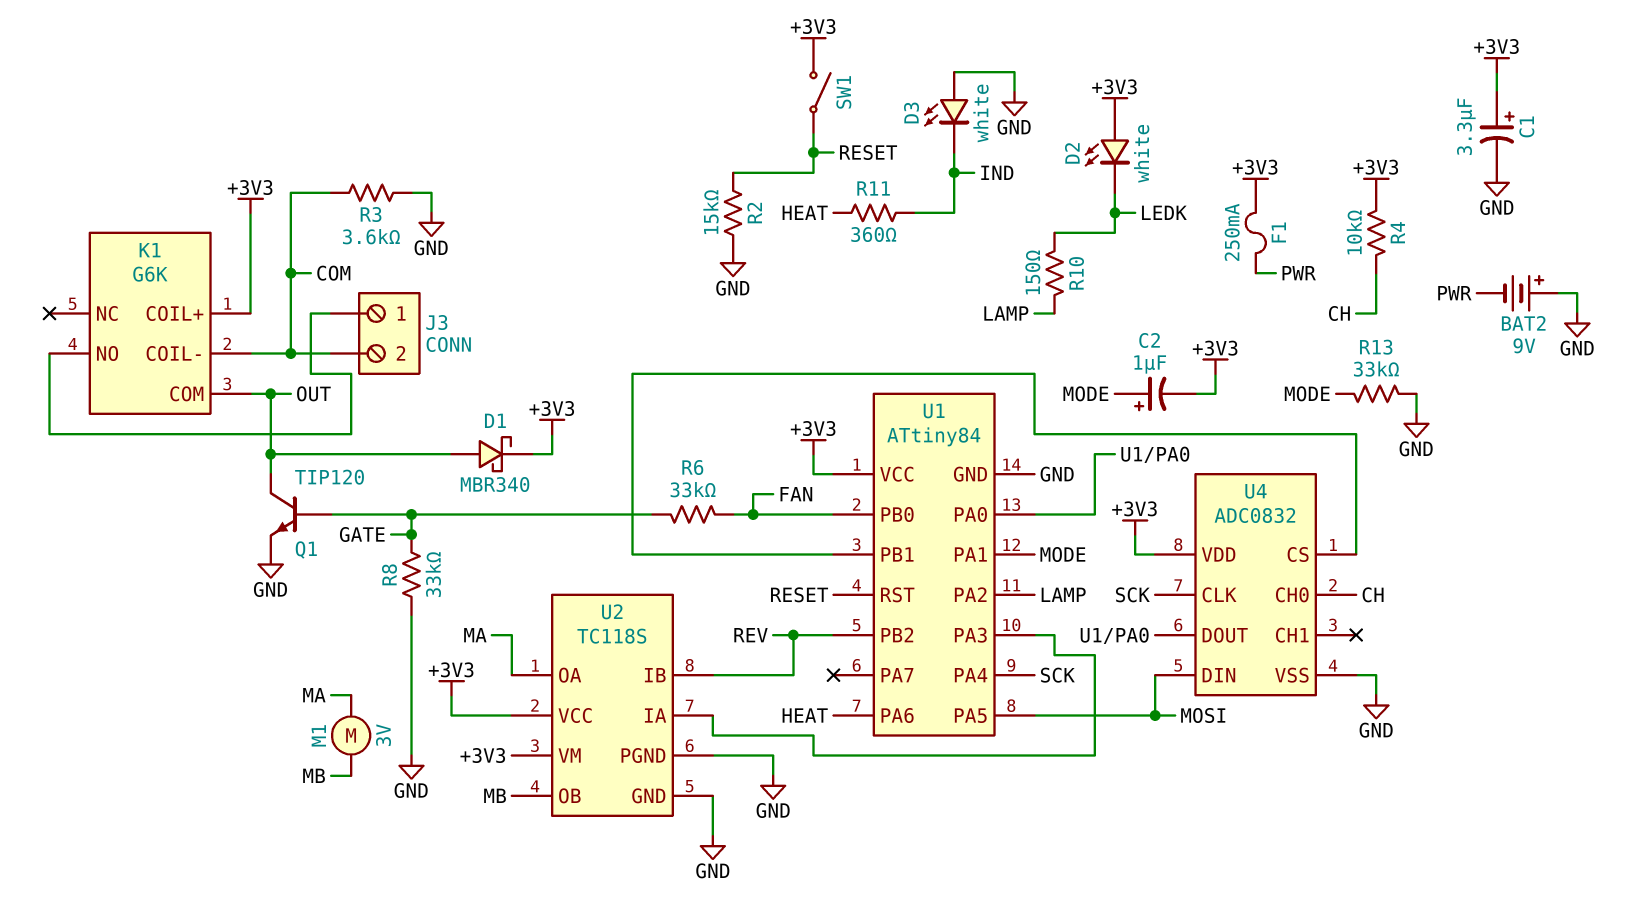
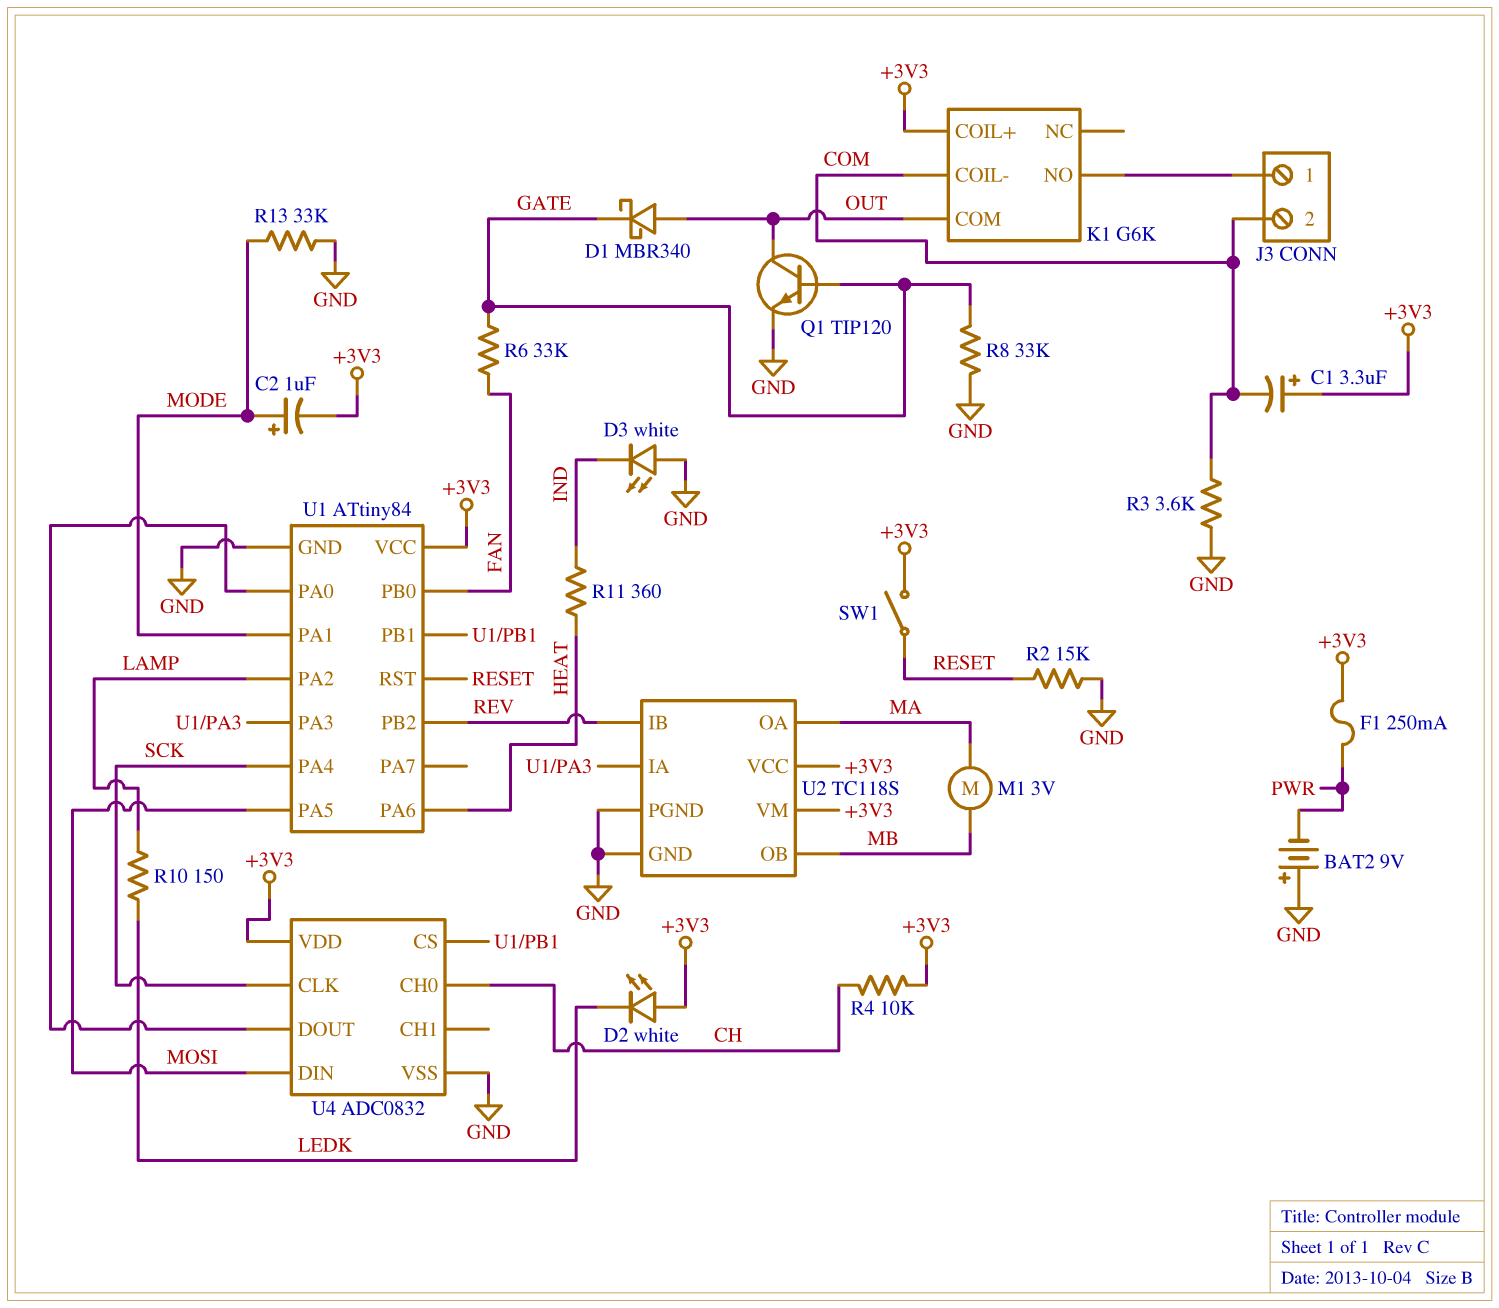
C1: 3.3uF (plus +3V3, minus GND) -> 3.3uF (plus +3V3, minus COM)
D1: schottky MBR340 (A OUT, K +3V3) -> schottky MBR340 (A OUT, K GATE)

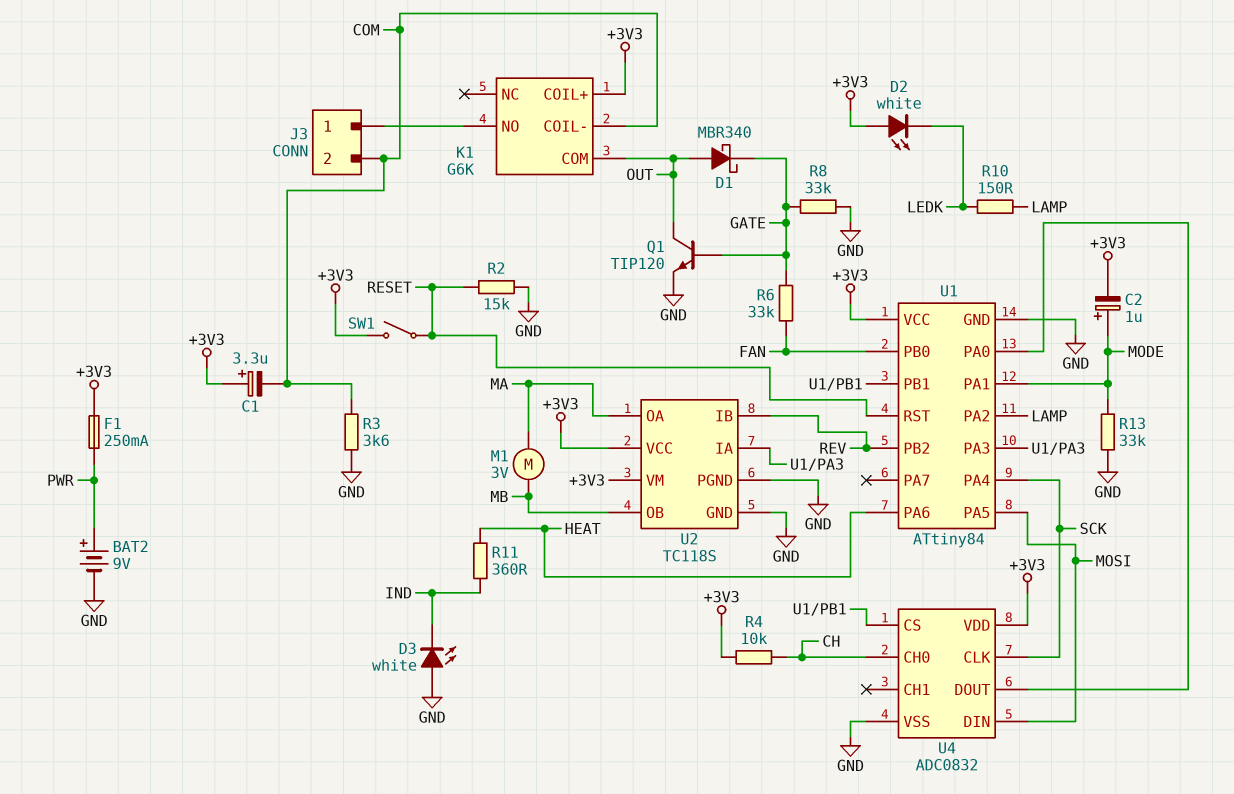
BAT2: 9V (plus GND, minus PWR) -> 9V (plus PWR, minus GND)

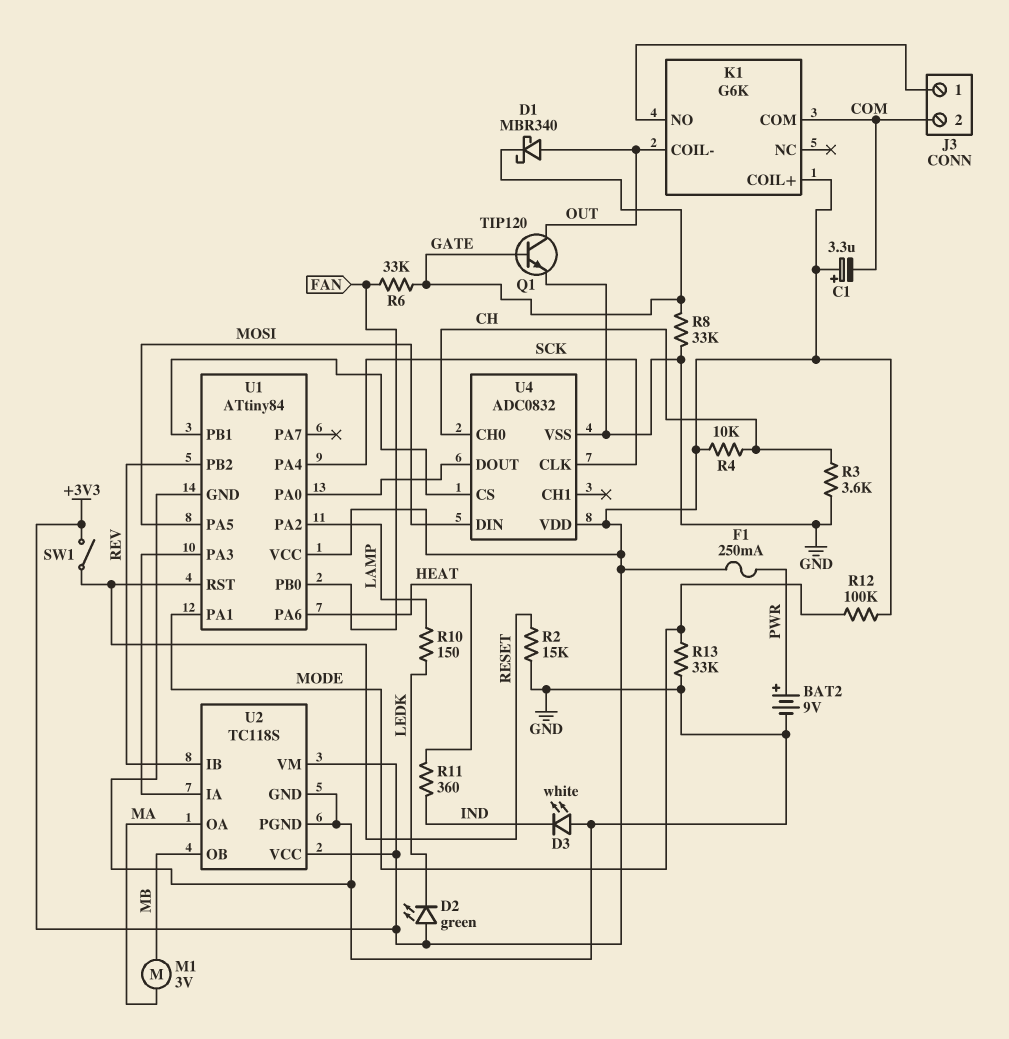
C2: 1uF (plus MODE, minus +3V3) -> none
D2: LED white (A +3V3, K LEDK) -> LED green (A +3V3, K LEDK)
K1 pin COIL-: COM -> OUT
K1 pin COM: OUT -> COM
R3: 3.6k (COM, GND) -> 3.6k (CH, GND)
R12: none -> 100k (+3V3, MODE)

